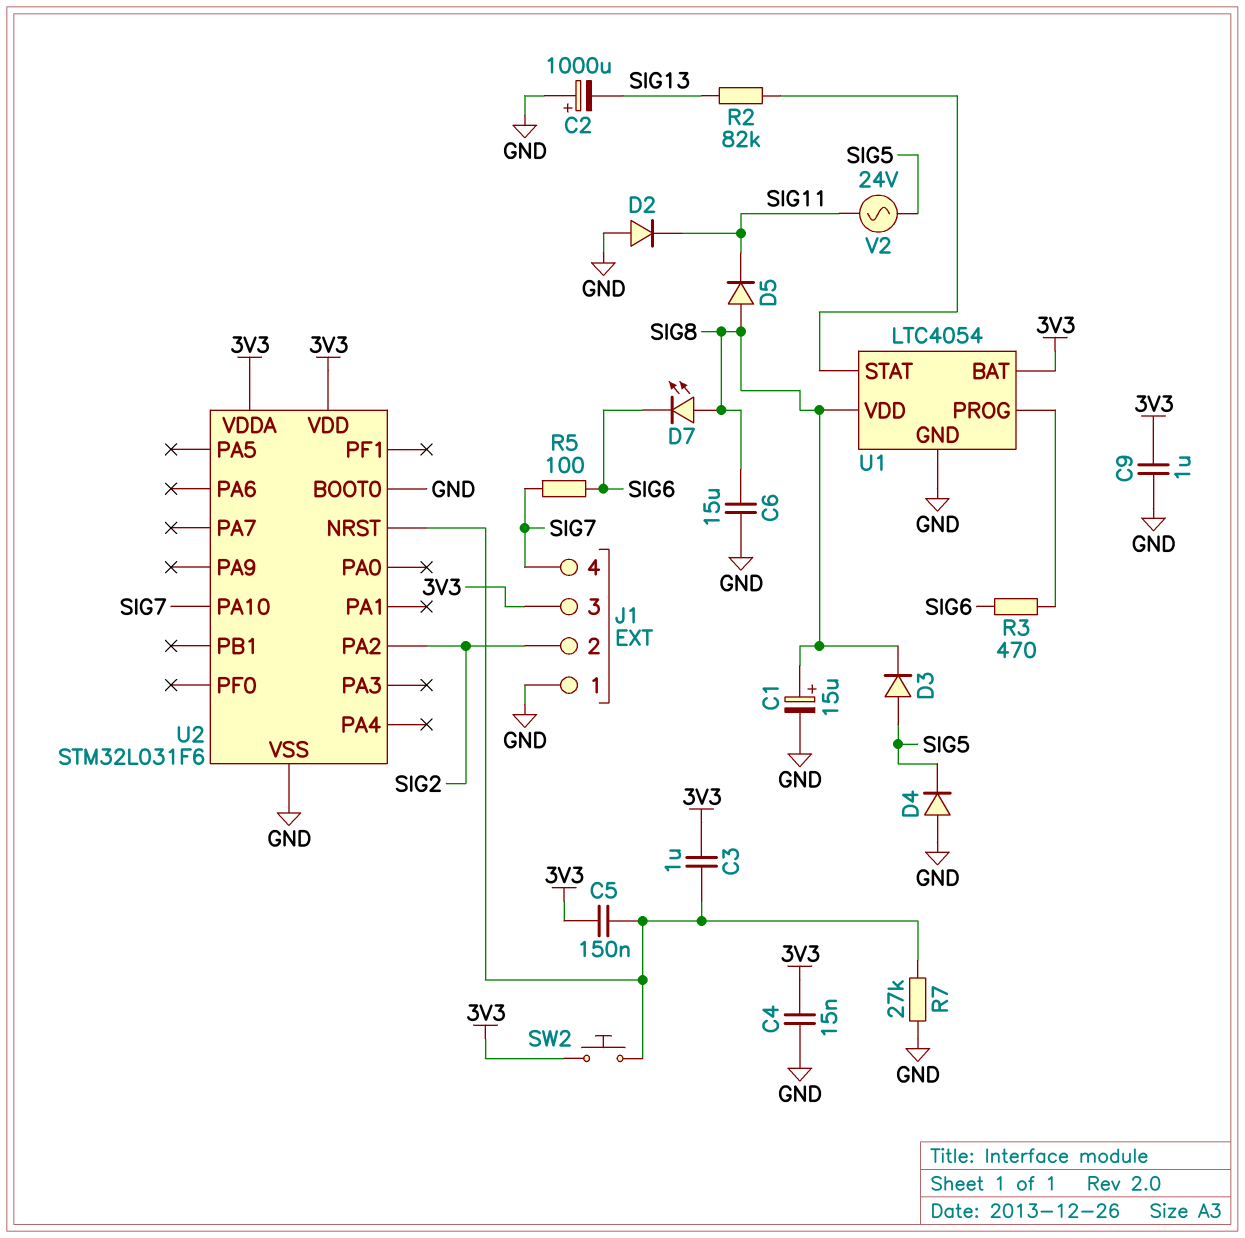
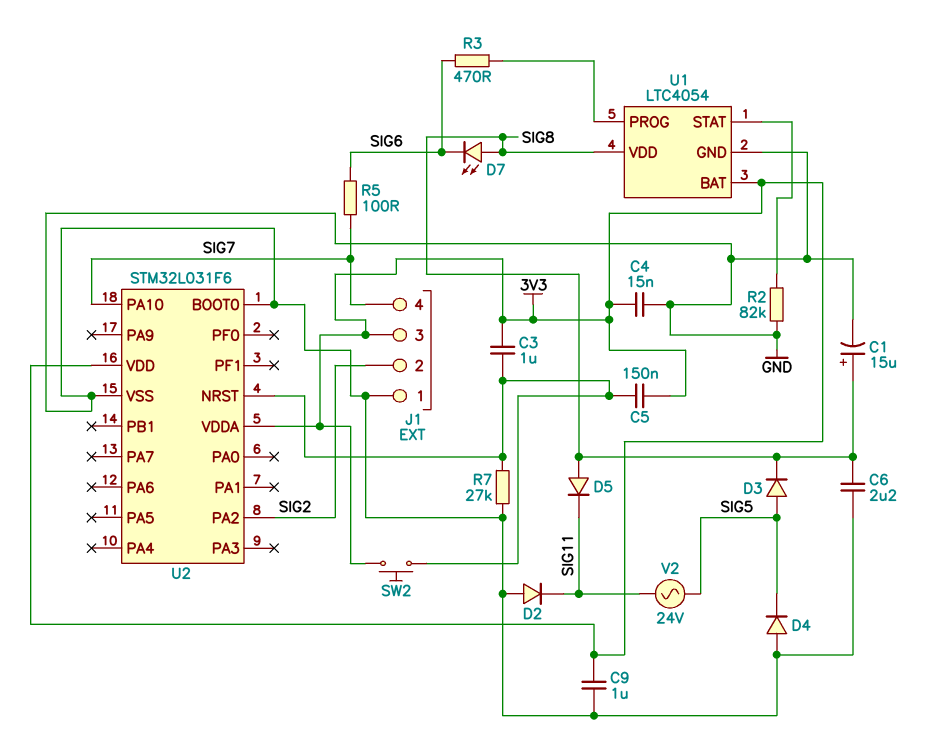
C2: 1000uF (plus GND, minus SIG13) -> none
C6: 15uF (GND, SIG8) -> 2.2uF (GND, SIG8)
R2: 82k (SIG13, U1/STAT) -> 82k (GND, U1/STAT)

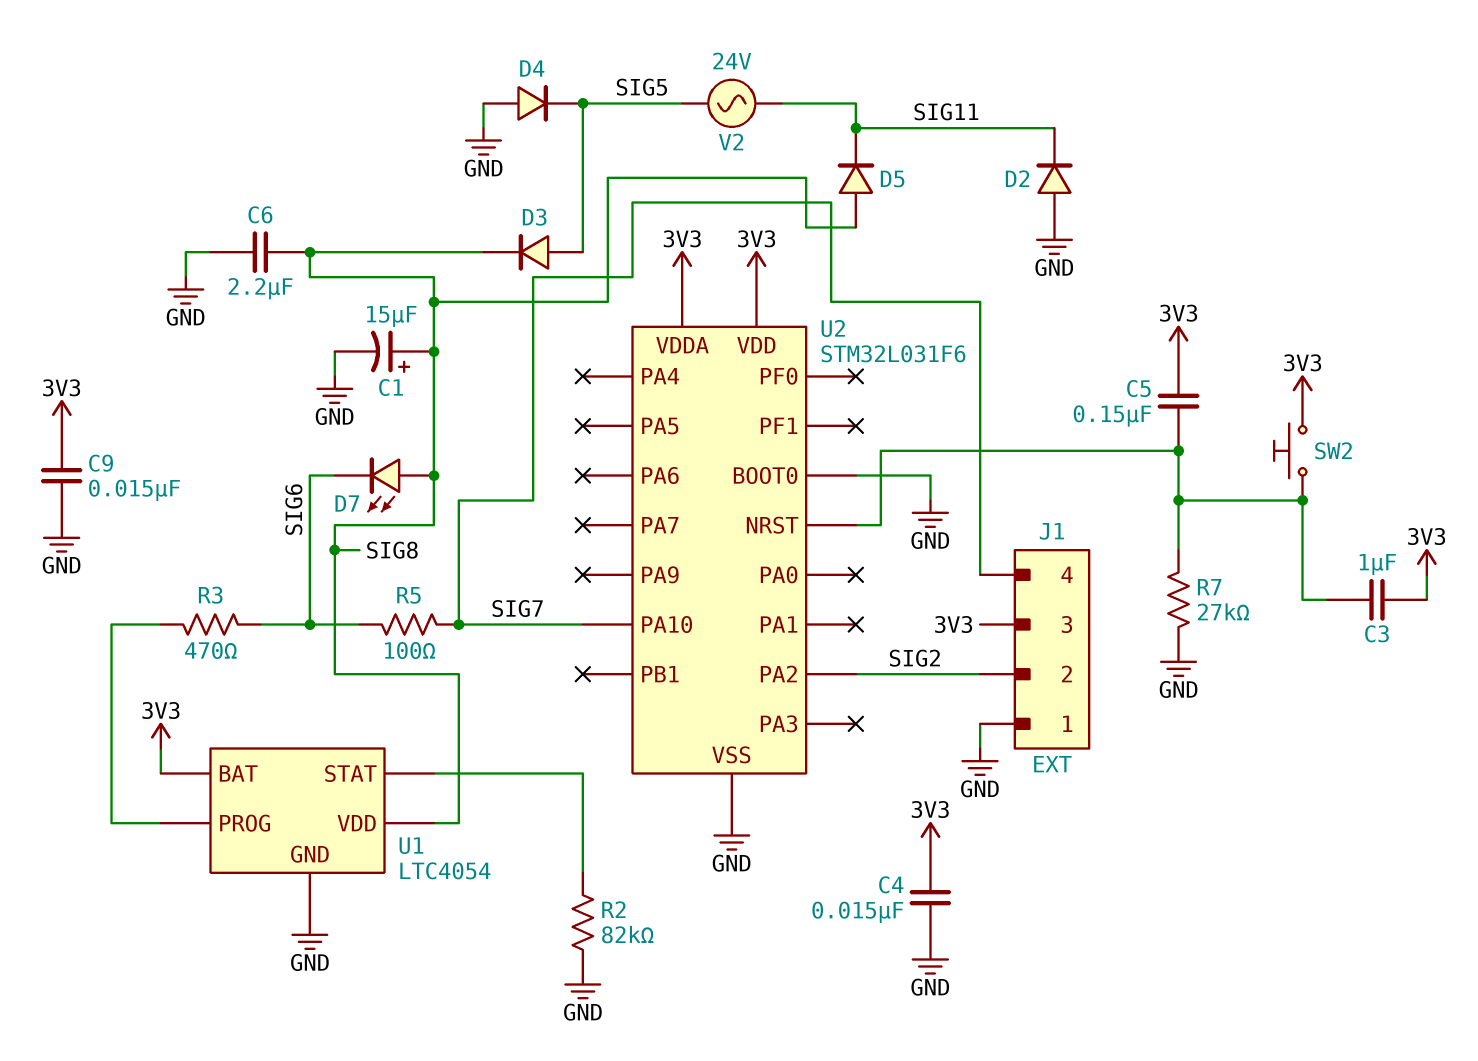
C9: 1uF (3V3, GND) -> 15nF (3V3, GND)

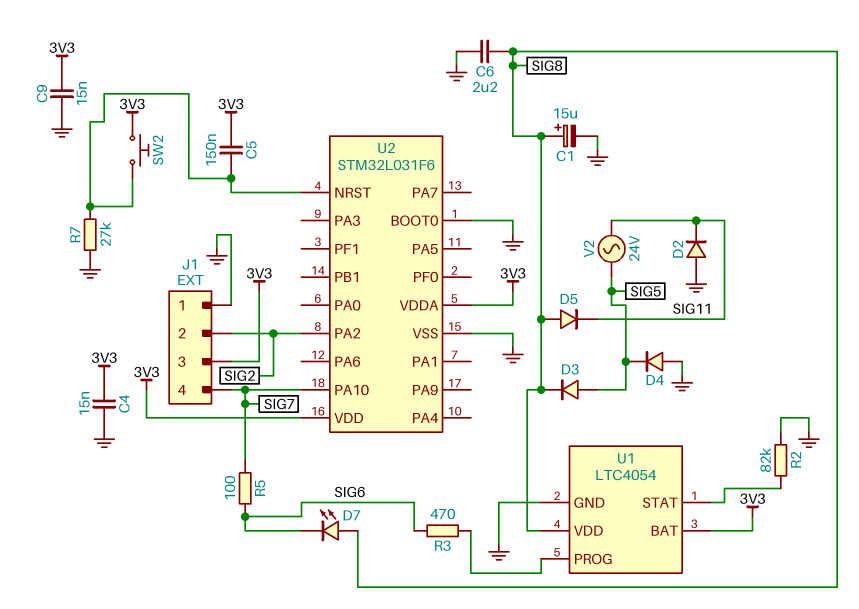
C3: 1uF (3V3, U2/NRST) -> none

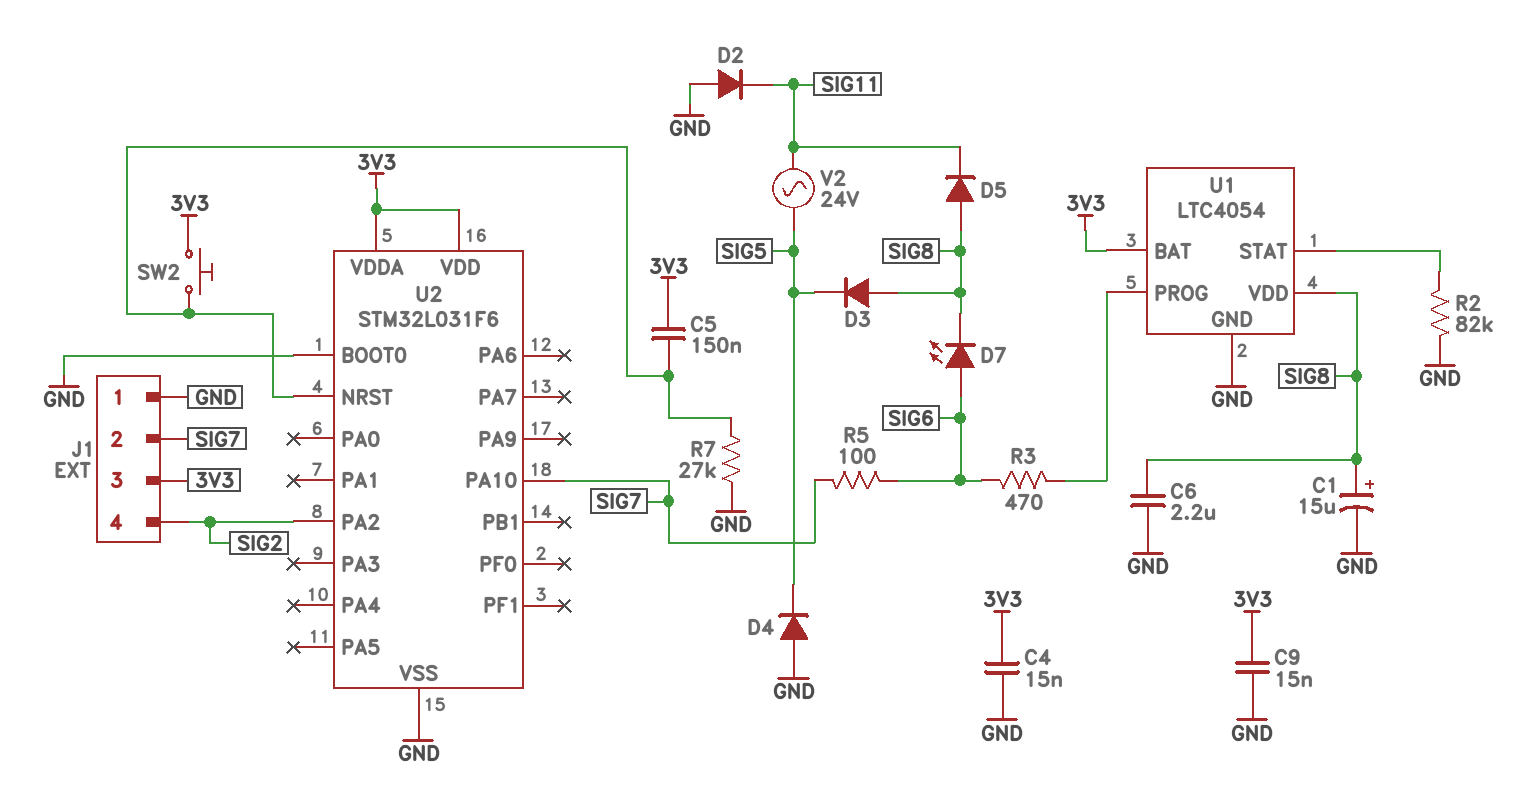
D3: diode (A SIG5, K SIG8) -> diode (A SIG8, K SIG5)
D7: LED (A SIG8, K SIG6) -> LED (A SIG6, K SIG8)
J1 pin 2: SIG2 -> SIG7
J1 pin 4: SIG7 -> SIG2

